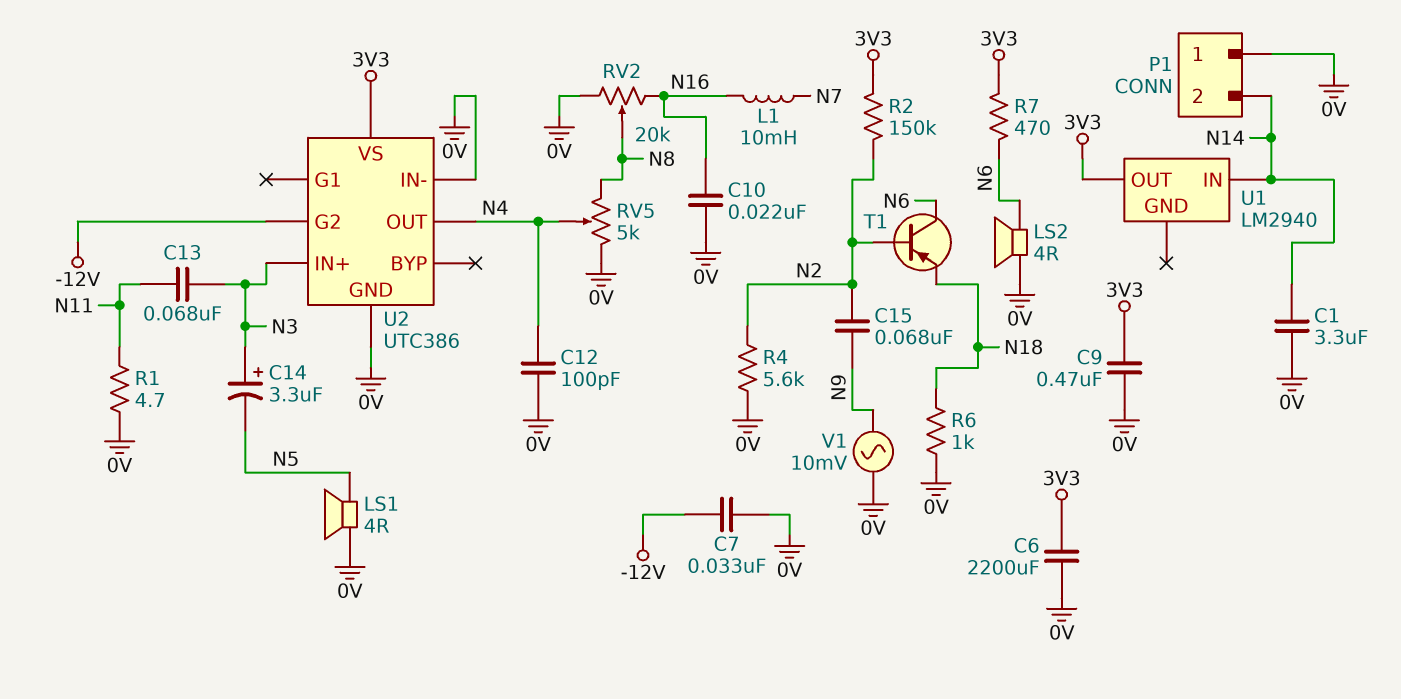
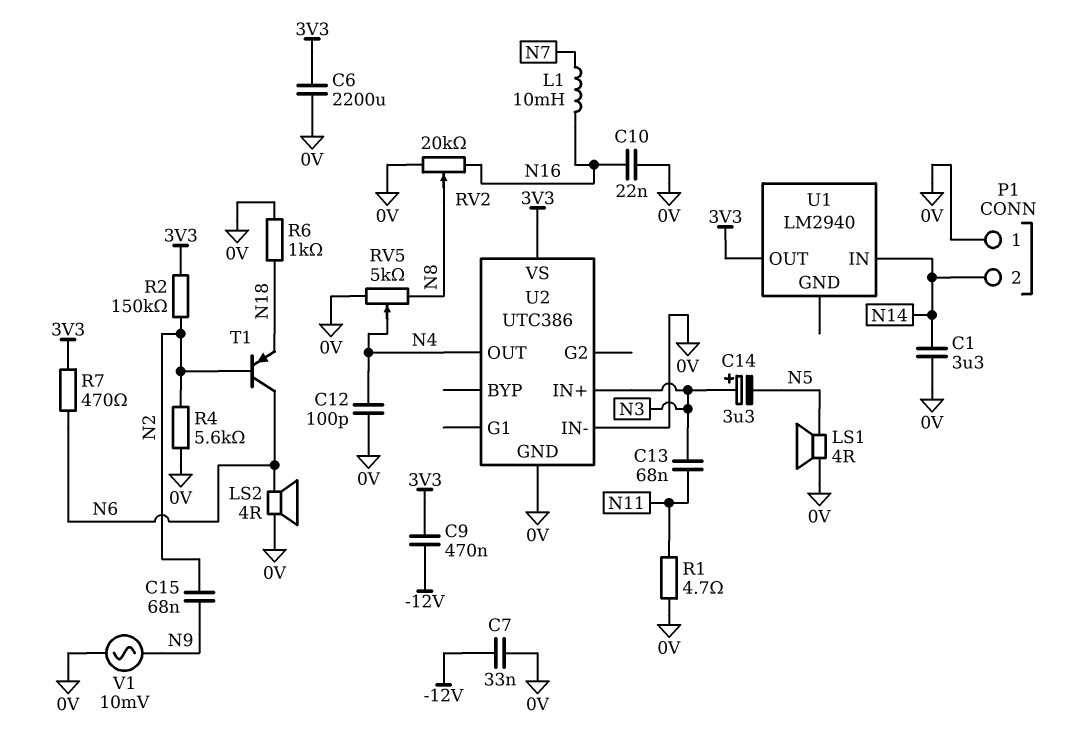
C9: 470nF (0V, 3V3) -> 470nF (-12V, 3V3)
U2 pin G2: -12V -> none

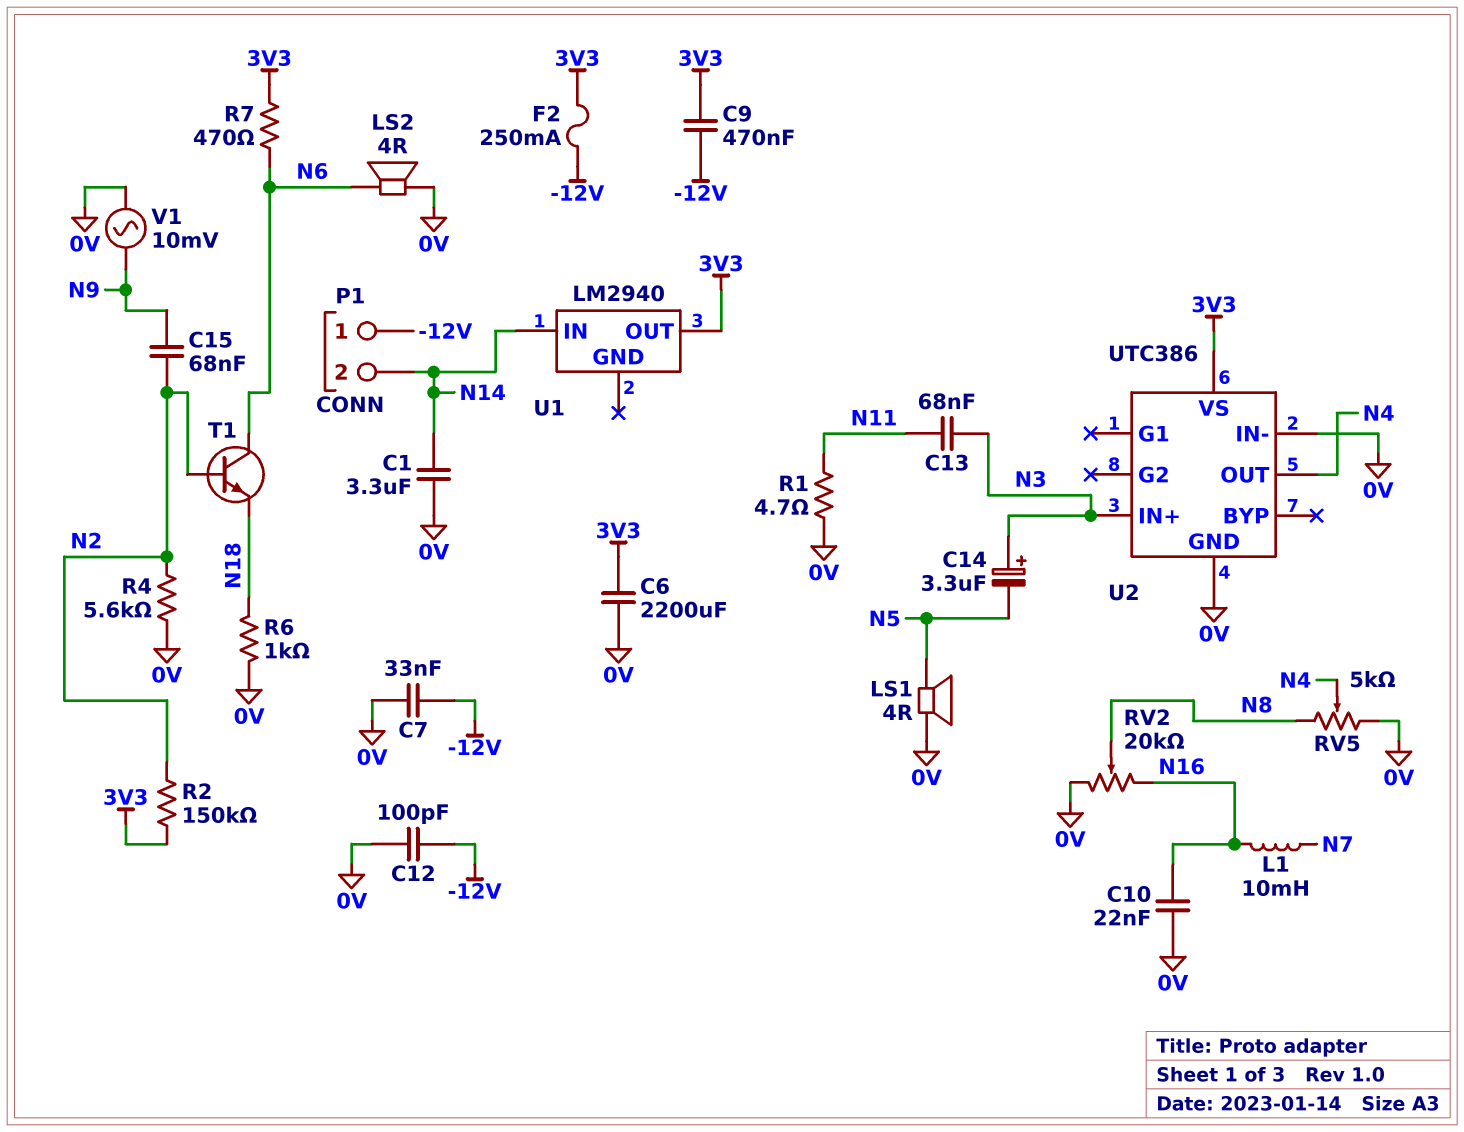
C12: 100pF (0V, N4) -> 100pF (-12V, 0V)
F2: none -> 250mA (-12V, 3V3)
P1 pin 1: 0V -> -12V
T1: PNP (B N2, C N6, E N18) -> NPN (B N2, C N6, E N18)

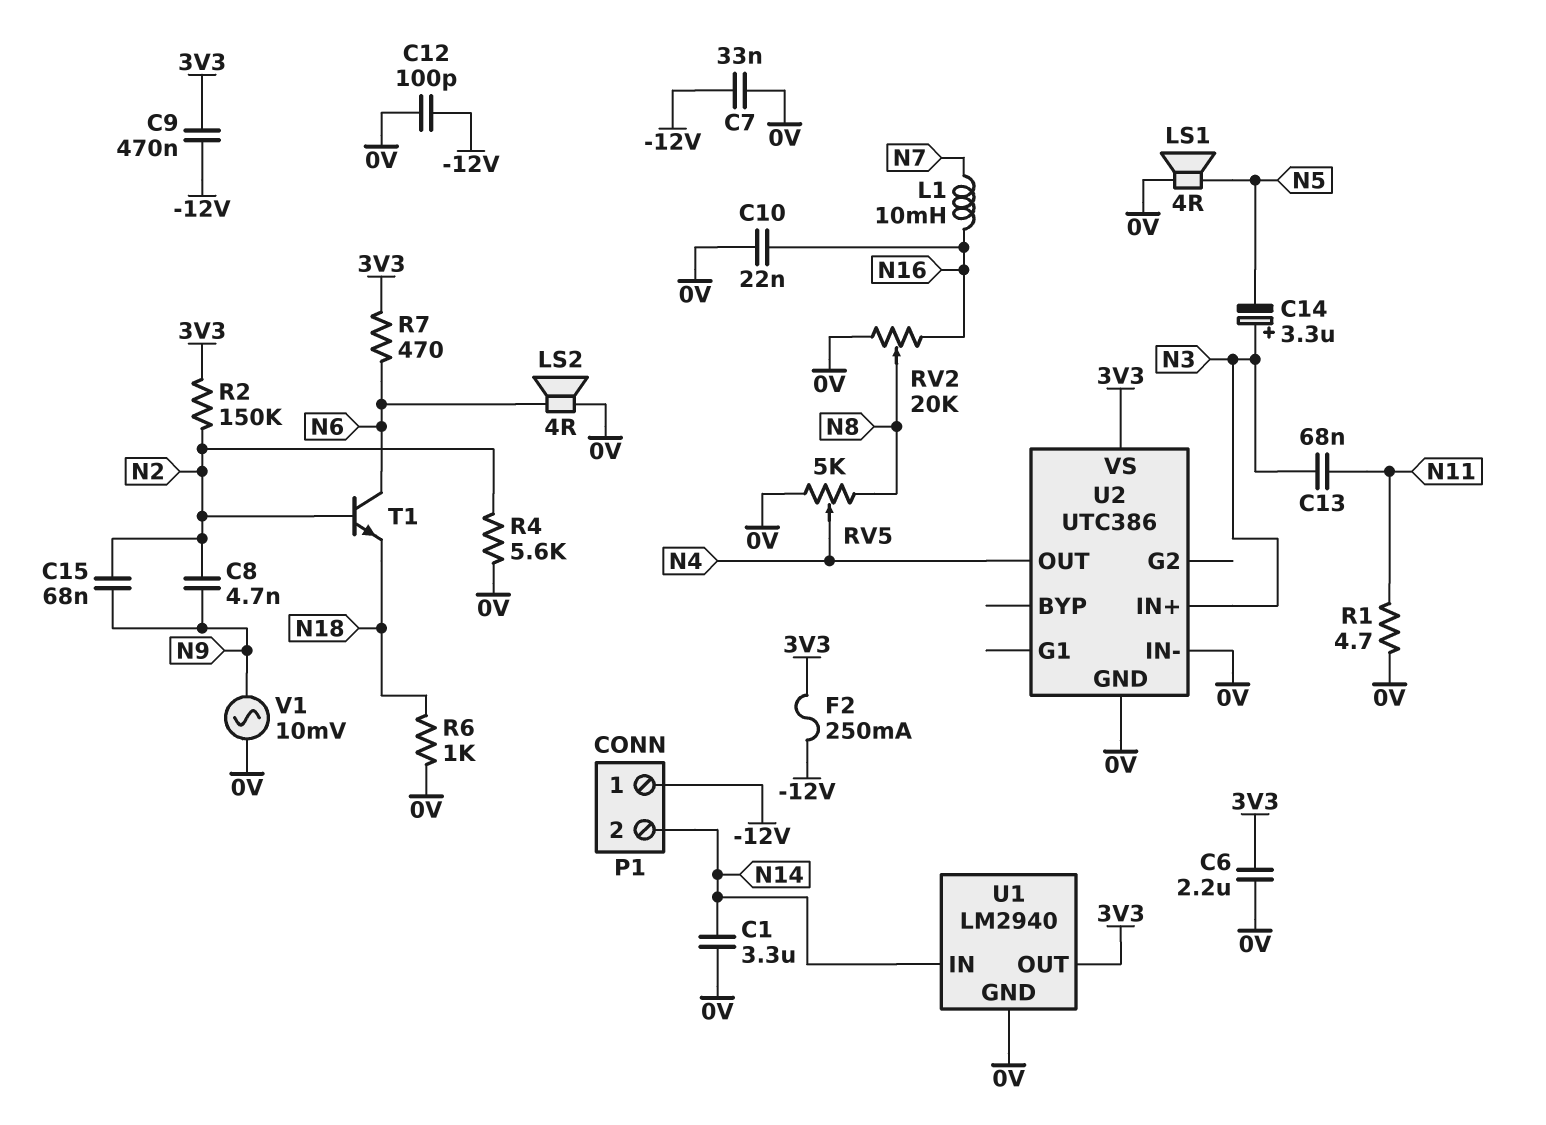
C6: 2200uF (0V, 3V3) -> 2.2uF (0V, 3V3)
C8: none -> 4.7nF (N2, N9)
U1 pin GND: none -> 0V

